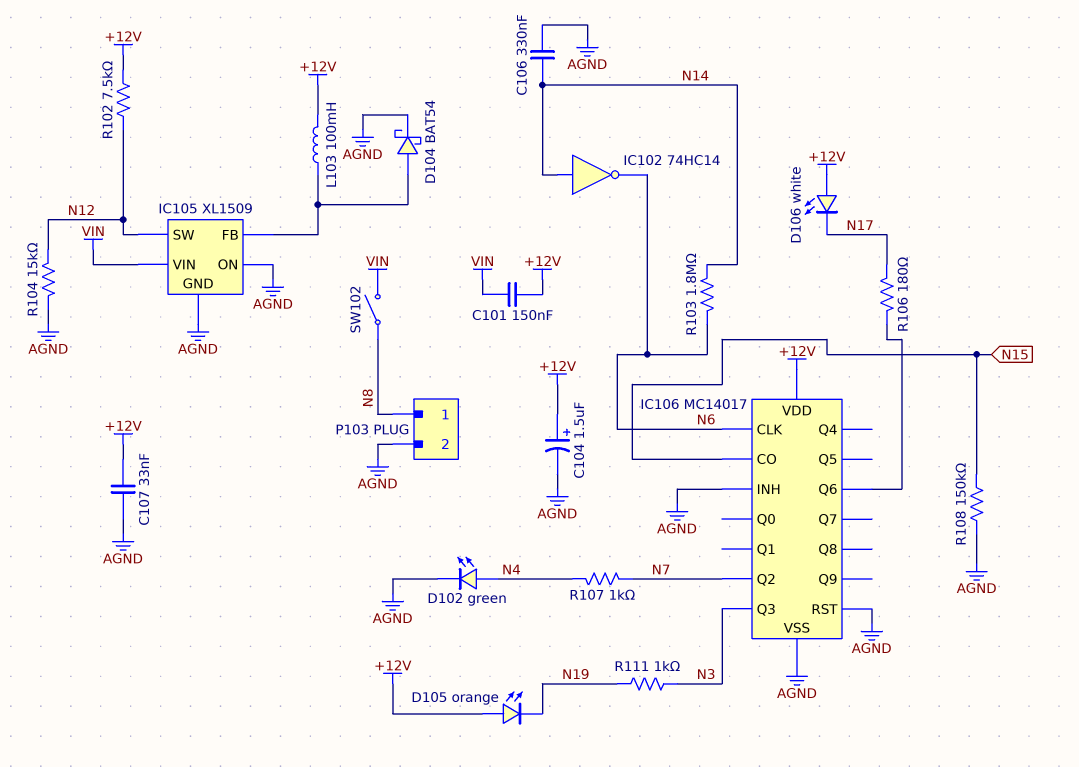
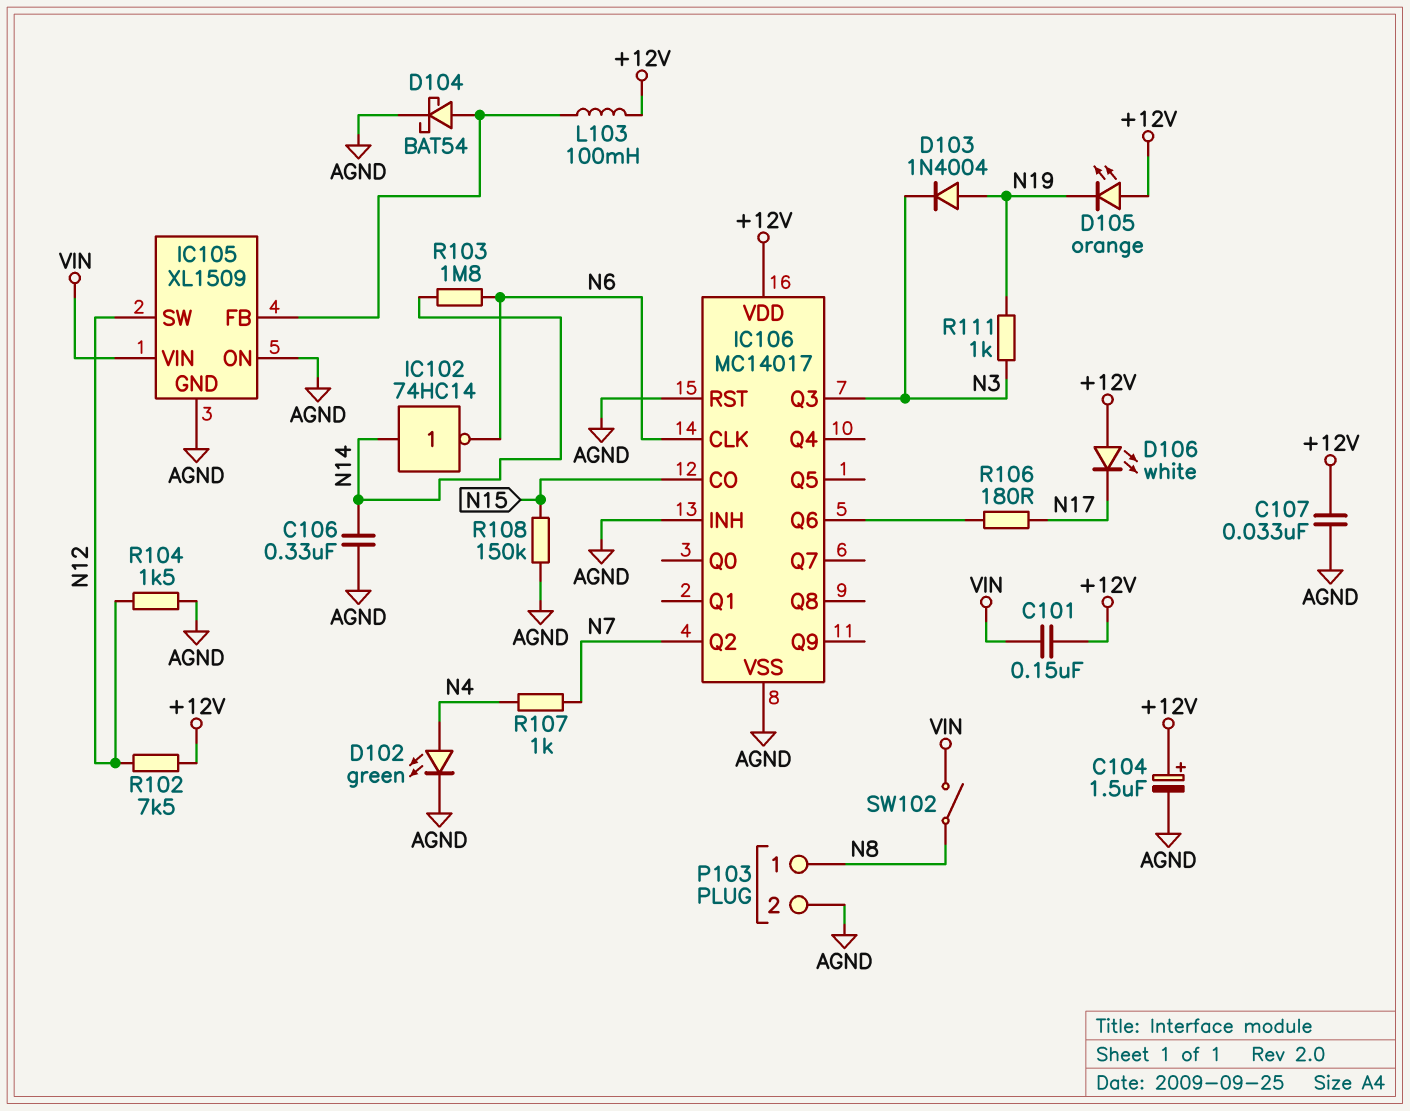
D103: none -> diode 1N4004 (A N19, K N3)
R104: 15k (AGND, N12) -> 1.5k (AGND, N12)

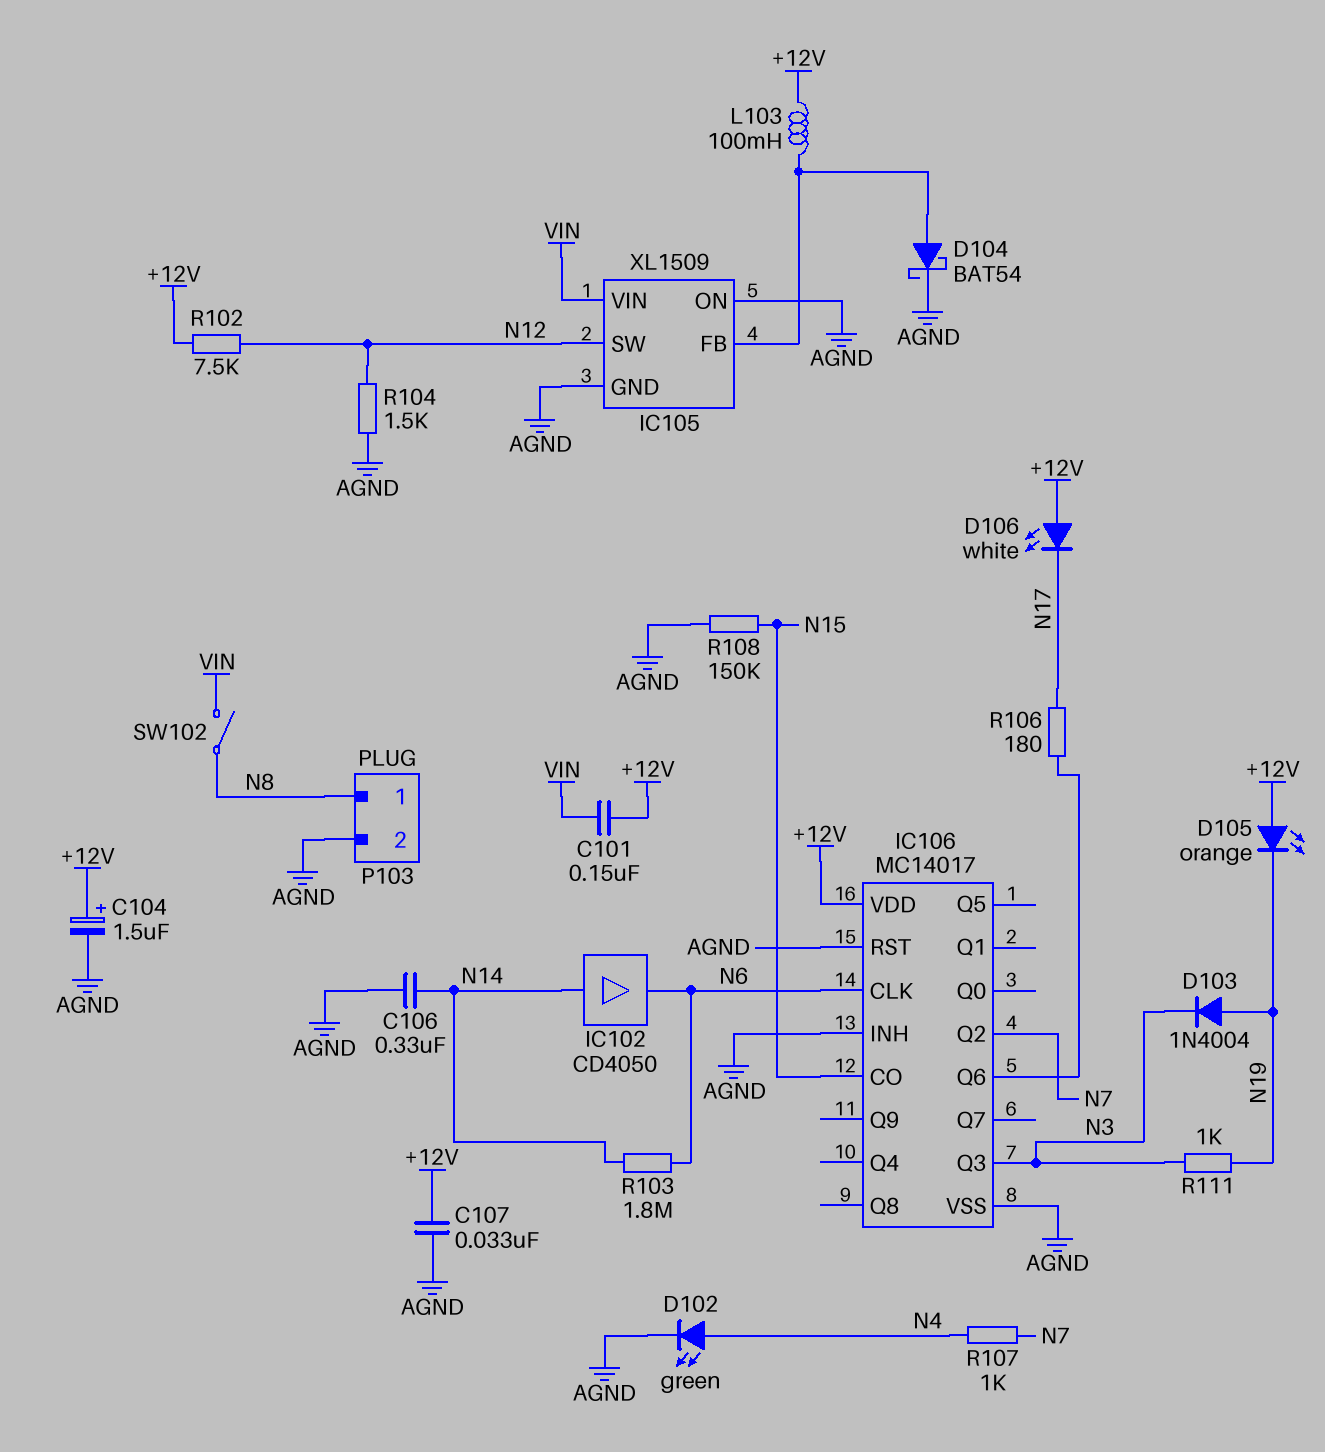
IC102: NOT 74HC14 (in N14, out N6) -> buffer CD4050 (in N14, out N6)

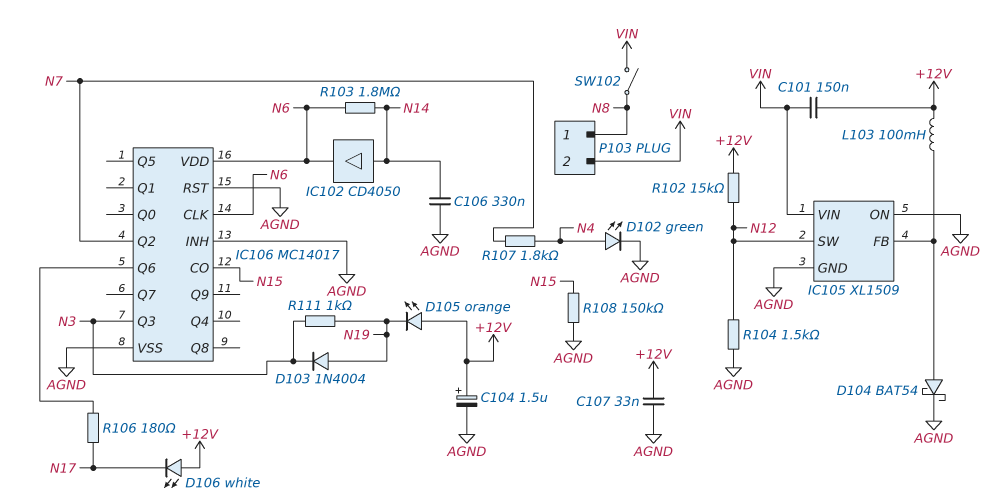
IC106 pin VDD: +12V -> N6
P103 pin 2: AGND -> VIN
R102: 7.5k (+12V, N12) -> 15k (+12V, N12)
R107: 1k (N4, N7) -> 1.8k (N4, N7)

